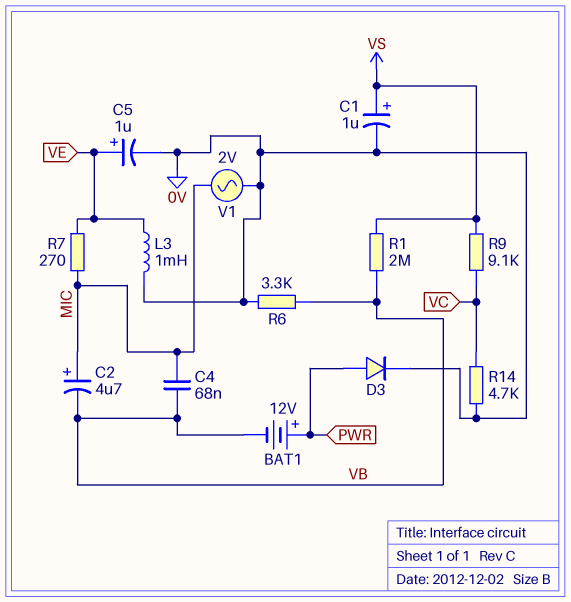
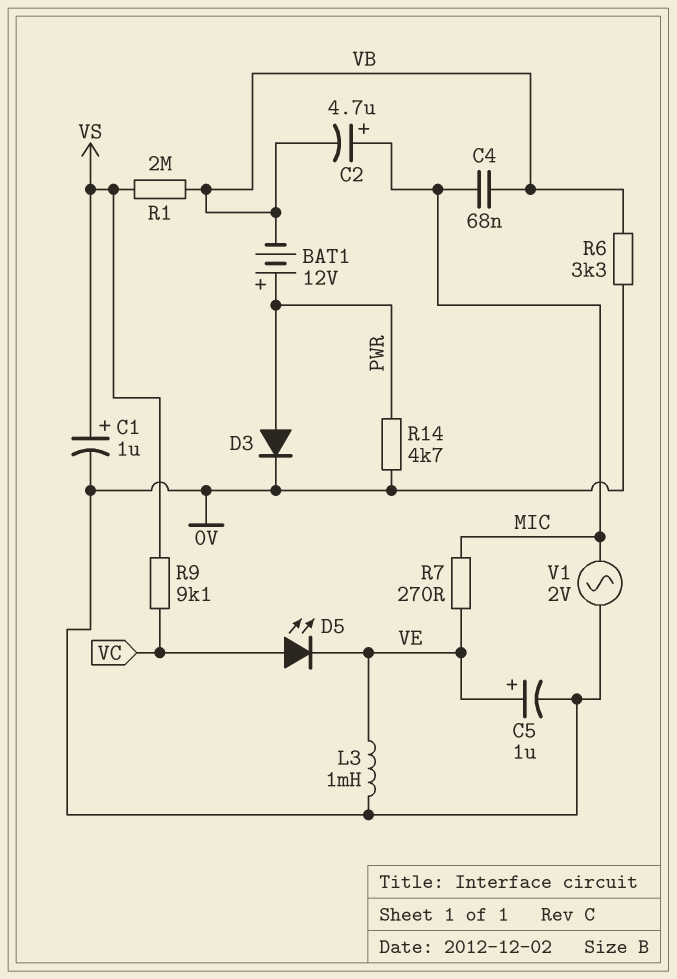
D5: none -> LED (A VC, K VE)
R14: 4.7k (0V, VC) -> 4.7k (0V, PWR)

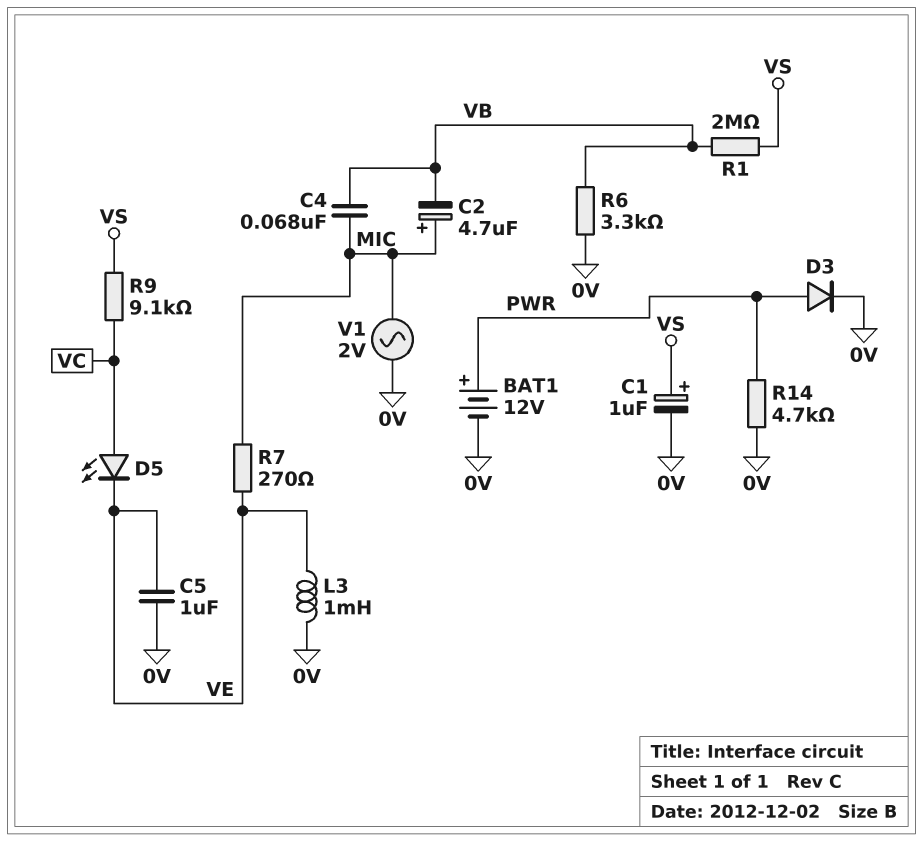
BAT1: 12V (plus PWR, minus VB) -> 12V (plus PWR, minus 0V)
C5: 1uF (plus VE, minus 0V) -> 1uF (0V, VE)

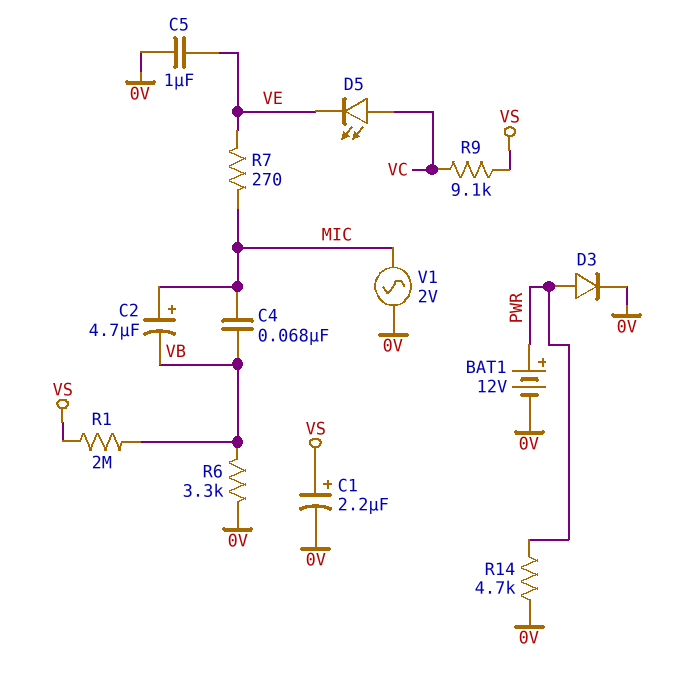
C1: 1uF (plus VS, minus 0V) -> 2.2uF (plus VS, minus 0V)
L3: 1mH (0V, VE) -> none

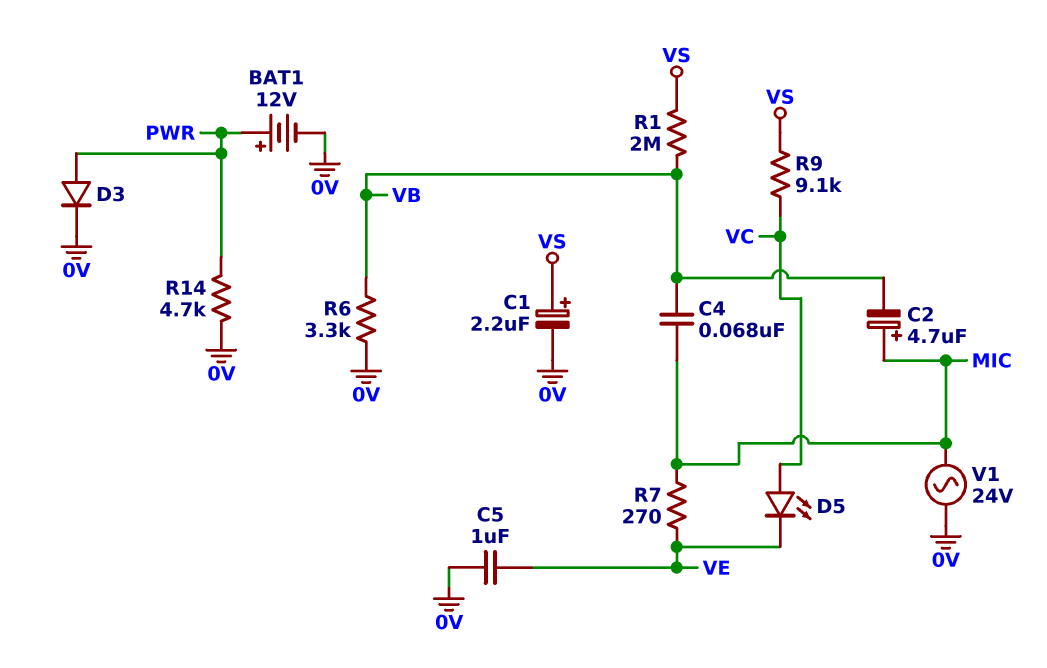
V1: AC 2V (0V, MIC) -> AC 24V (0V, MIC)

